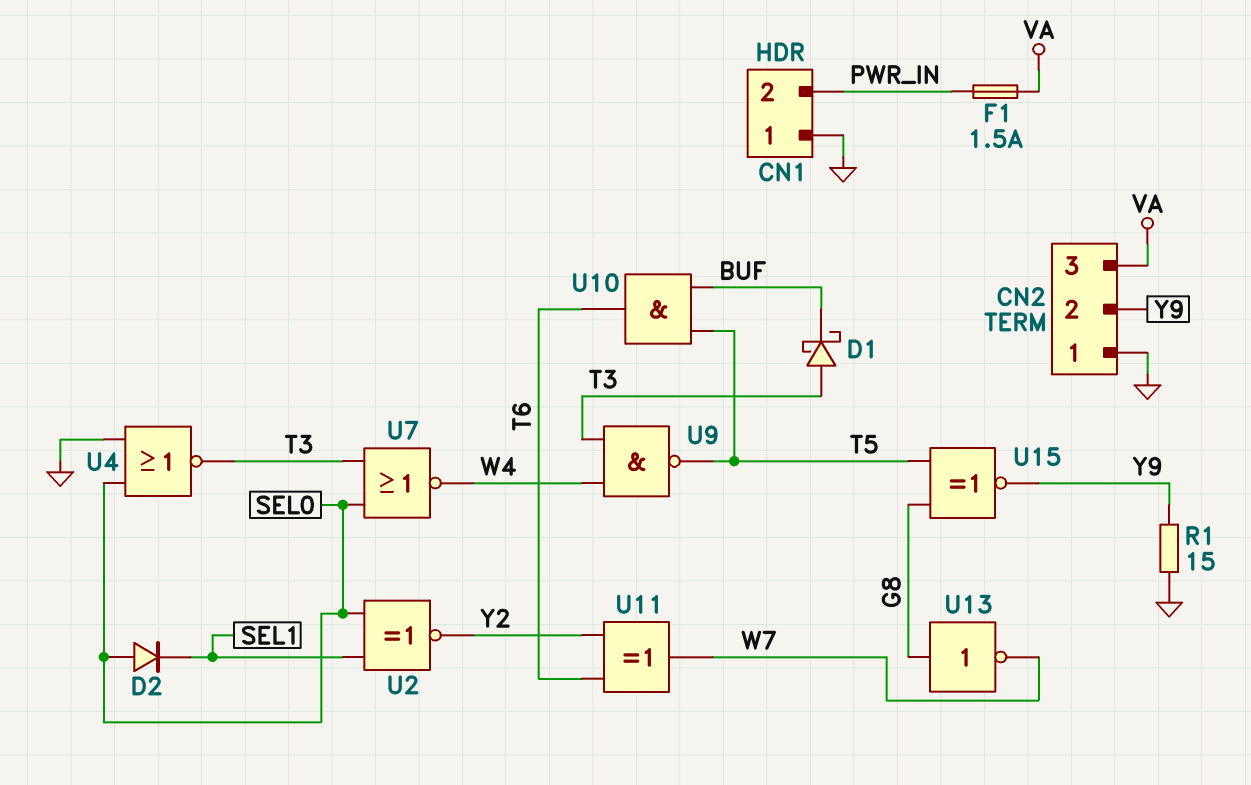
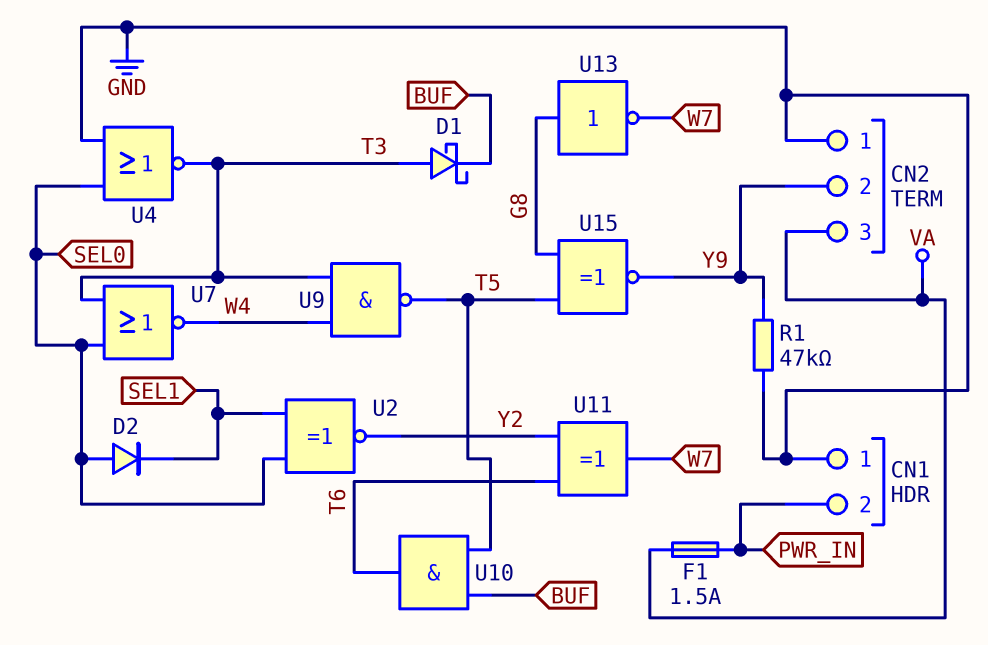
R1: 15 (GND, Y9) -> 47k (GND, Y9)

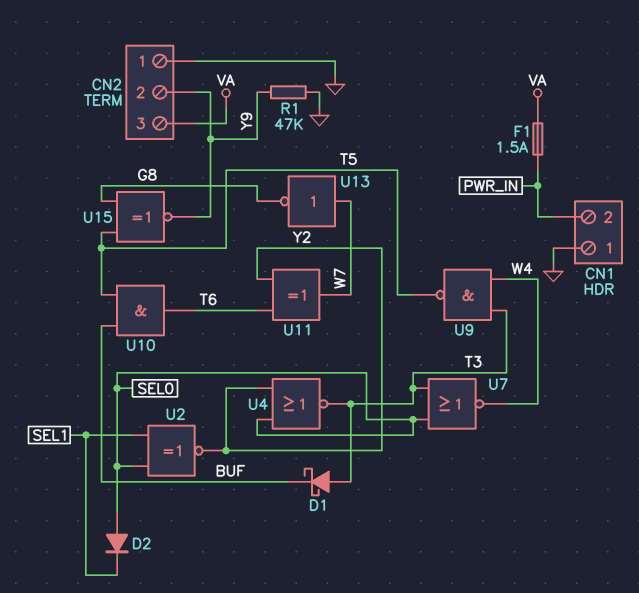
U4: NOR (in GND, in SEL0, out T3) -> NOR (in SEL0, in Y2, out T3)
U13: NOT (in G8, out W7) -> NOT (in W7, out G8)

